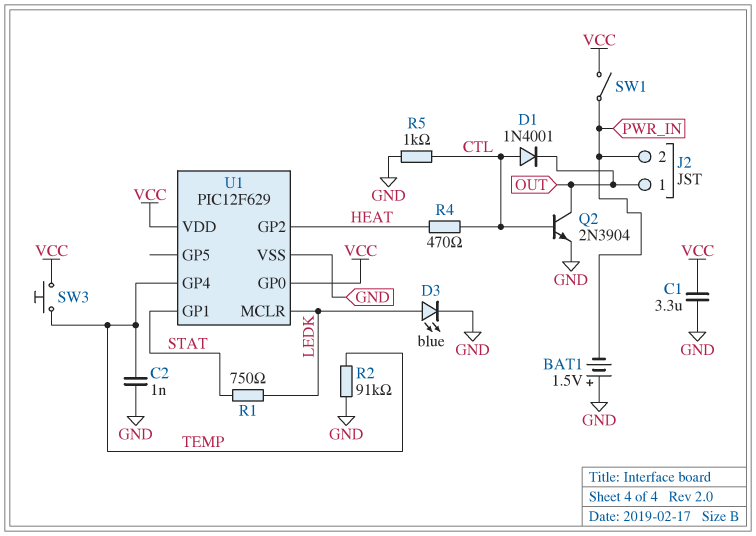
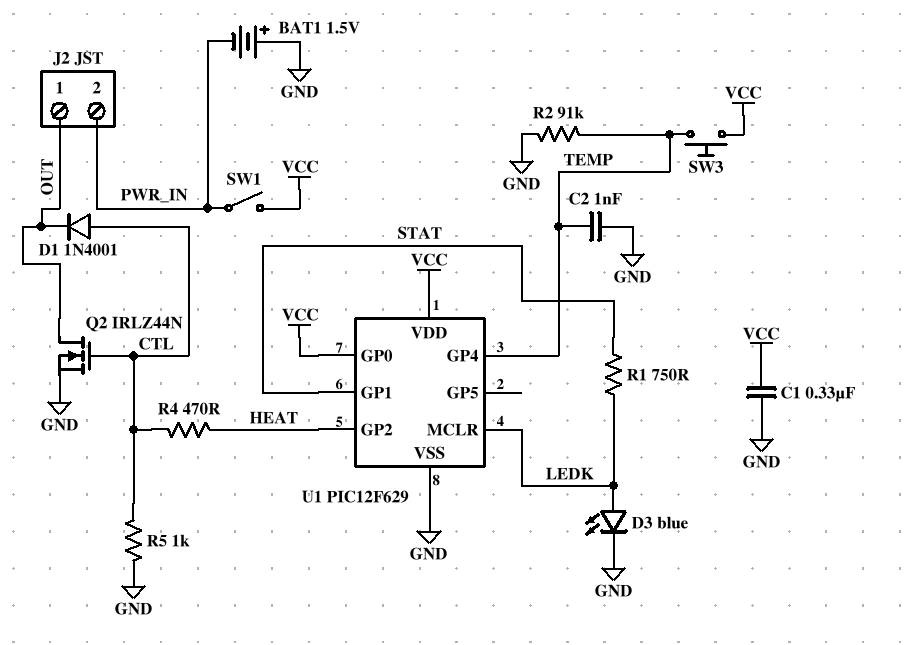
C1: 3.3uF (GND, VCC) -> 330nF (GND, VCC)
Q2: NPN 2N3904 (B CTL, C OUT, E GND) -> NMOS IRLZ44N (G CTL, D OUT, S GND)

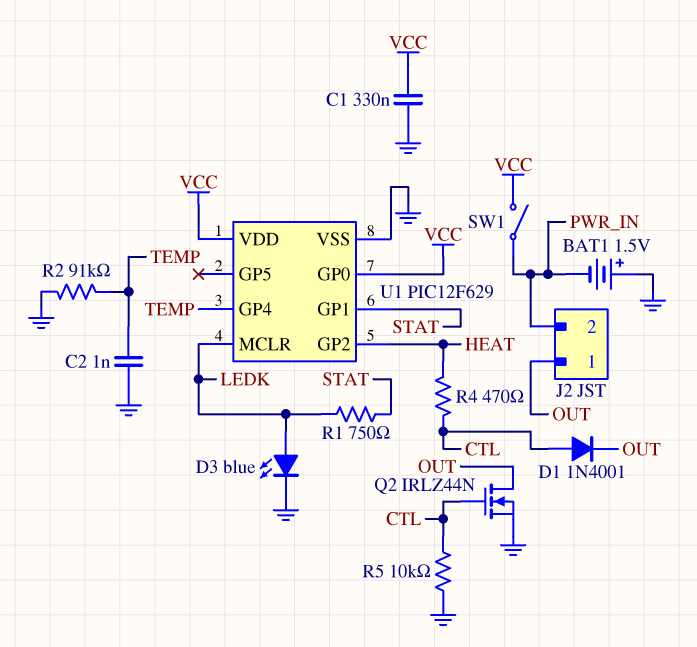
R5: 1k (CTL, GND) -> 10k (CTL, GND)
SW3: button (TEMP, VCC) -> none

